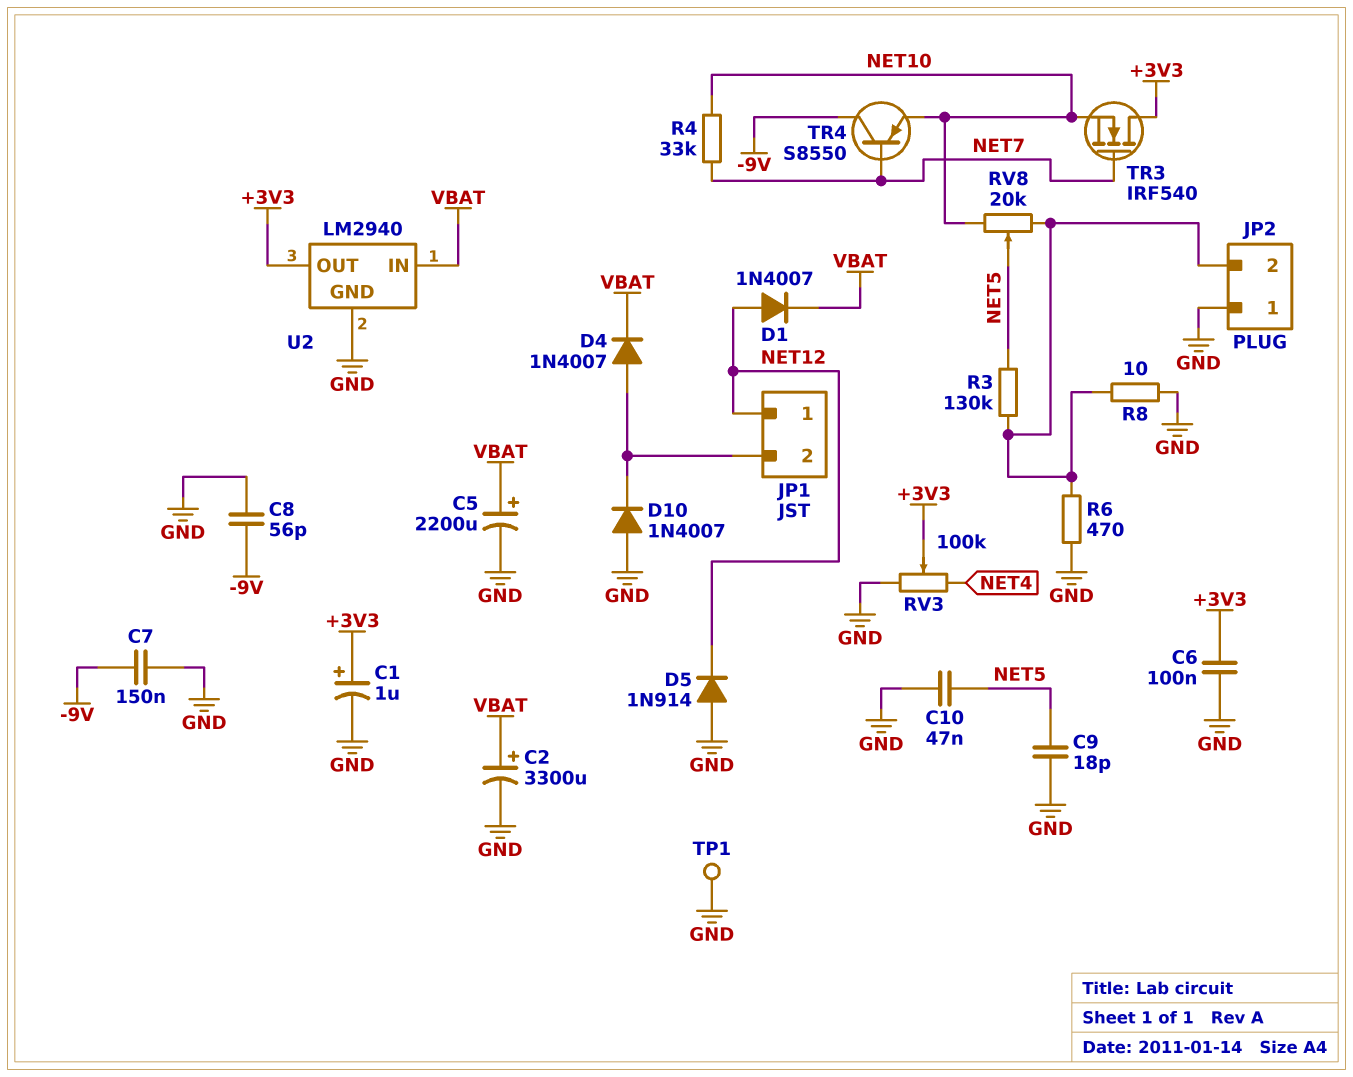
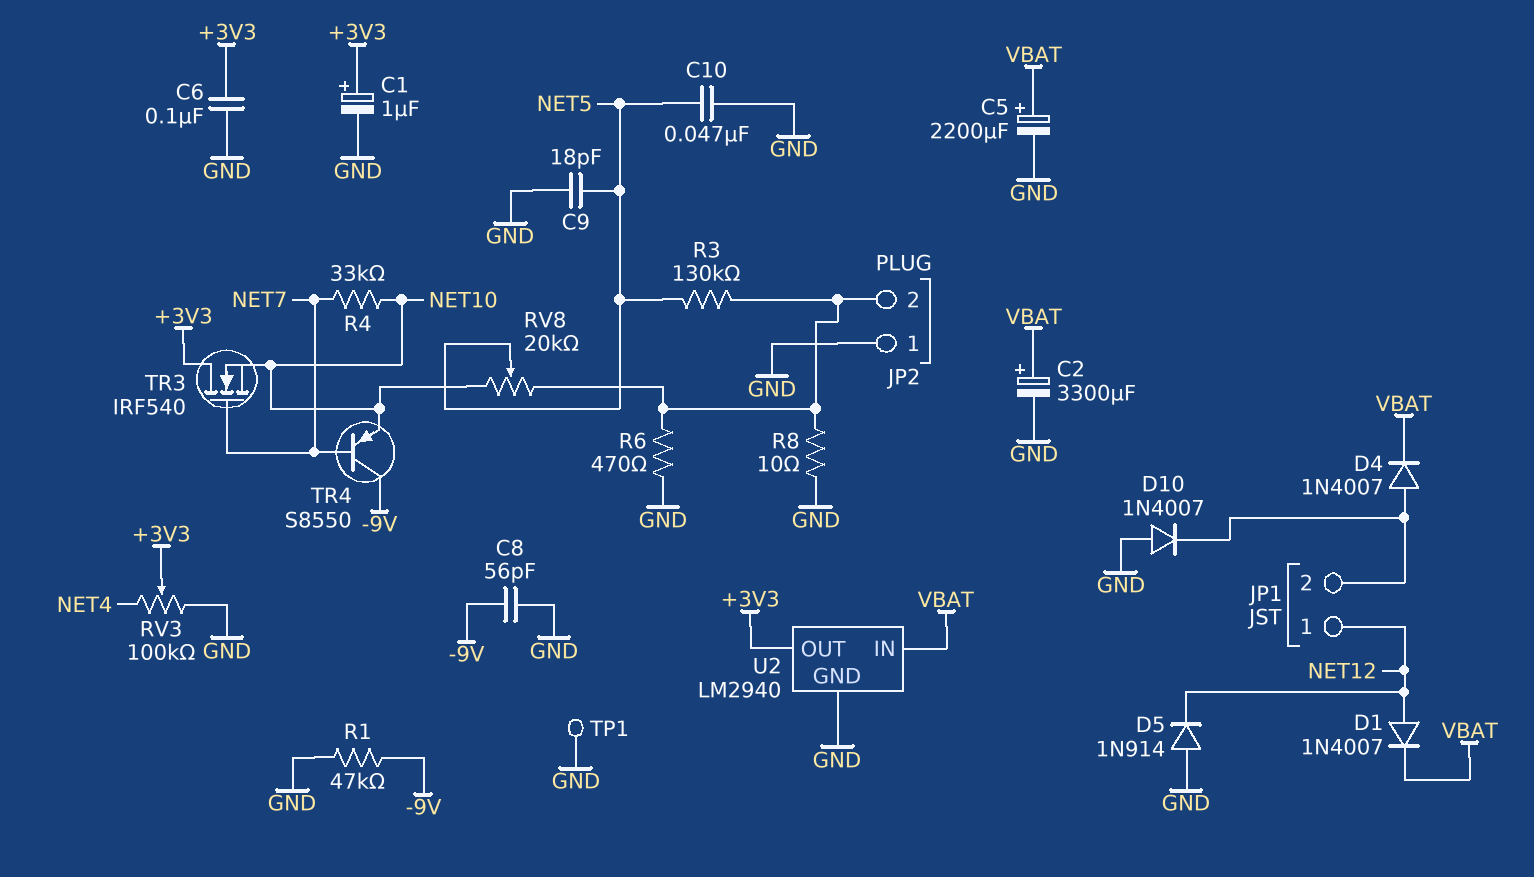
C7: 150nF (-9V, GND) -> none
R1: none -> 47k (-9V, GND)

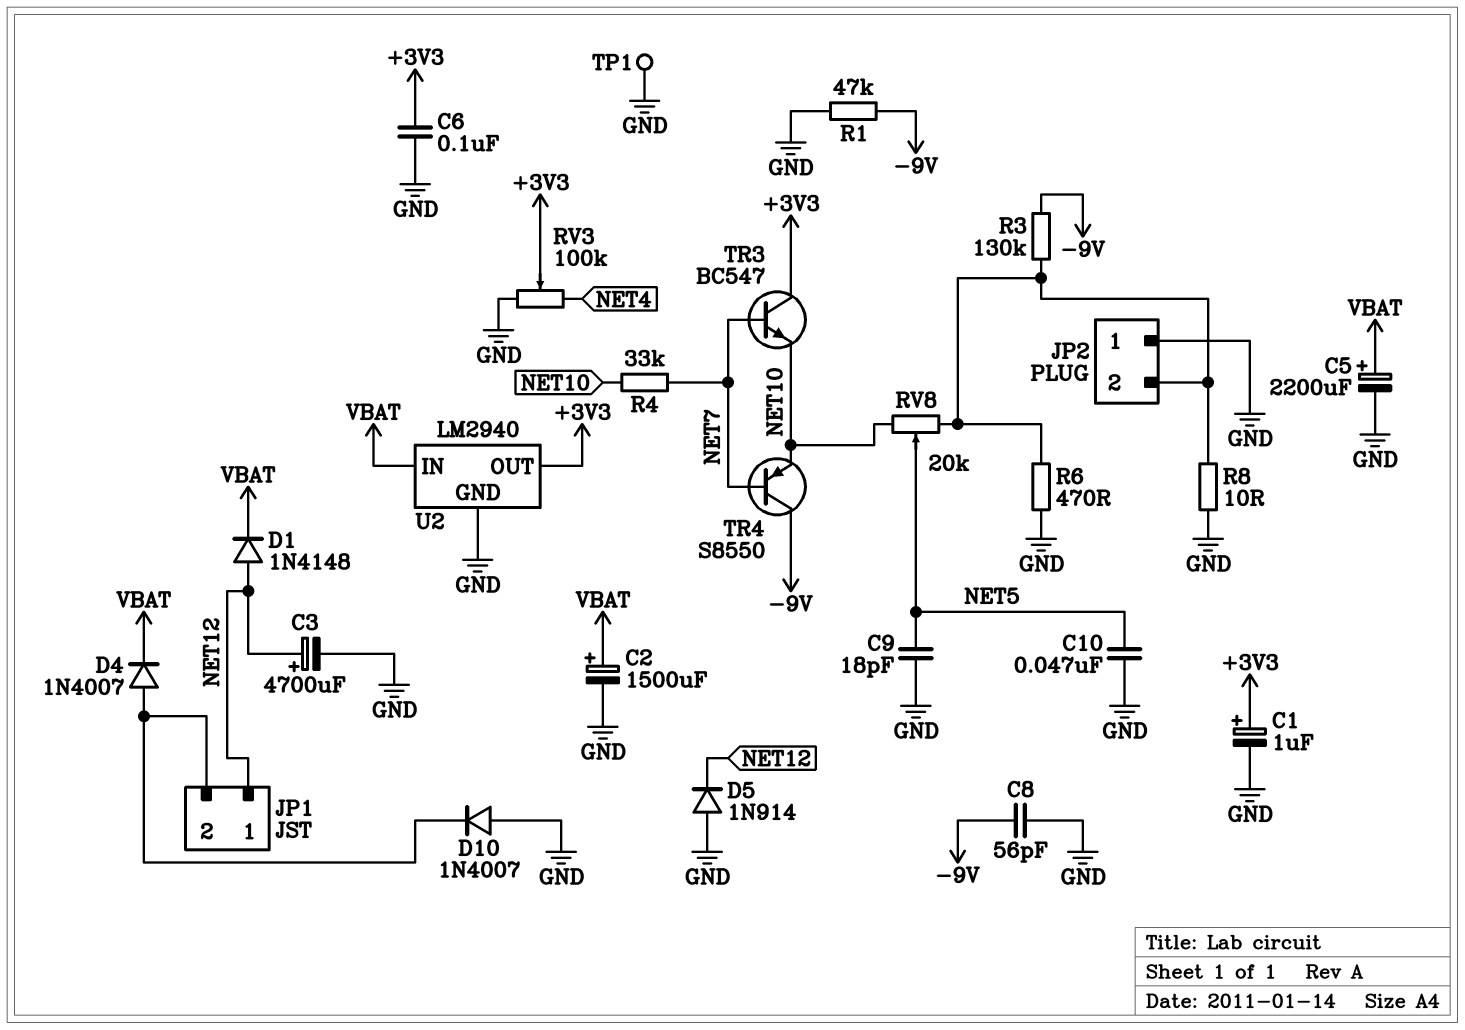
C2: 3300uF (plus VBAT, minus GND) -> 1500uF (plus VBAT, minus GND)
C3: none -> 4700uF (plus NET12, minus GND)
D1: diode 1N4007 (A NET12, K VBAT) -> diode 1N4148 (A NET12, K VBAT)
R3: 130k (JP2/2, NET5) -> 130k (-9V, JP2/2)
TR3: NMOS IRF540 (G NET7, D +3V3, S NET10) -> NPN BC547 (B NET7, C +3V3, E NET10)

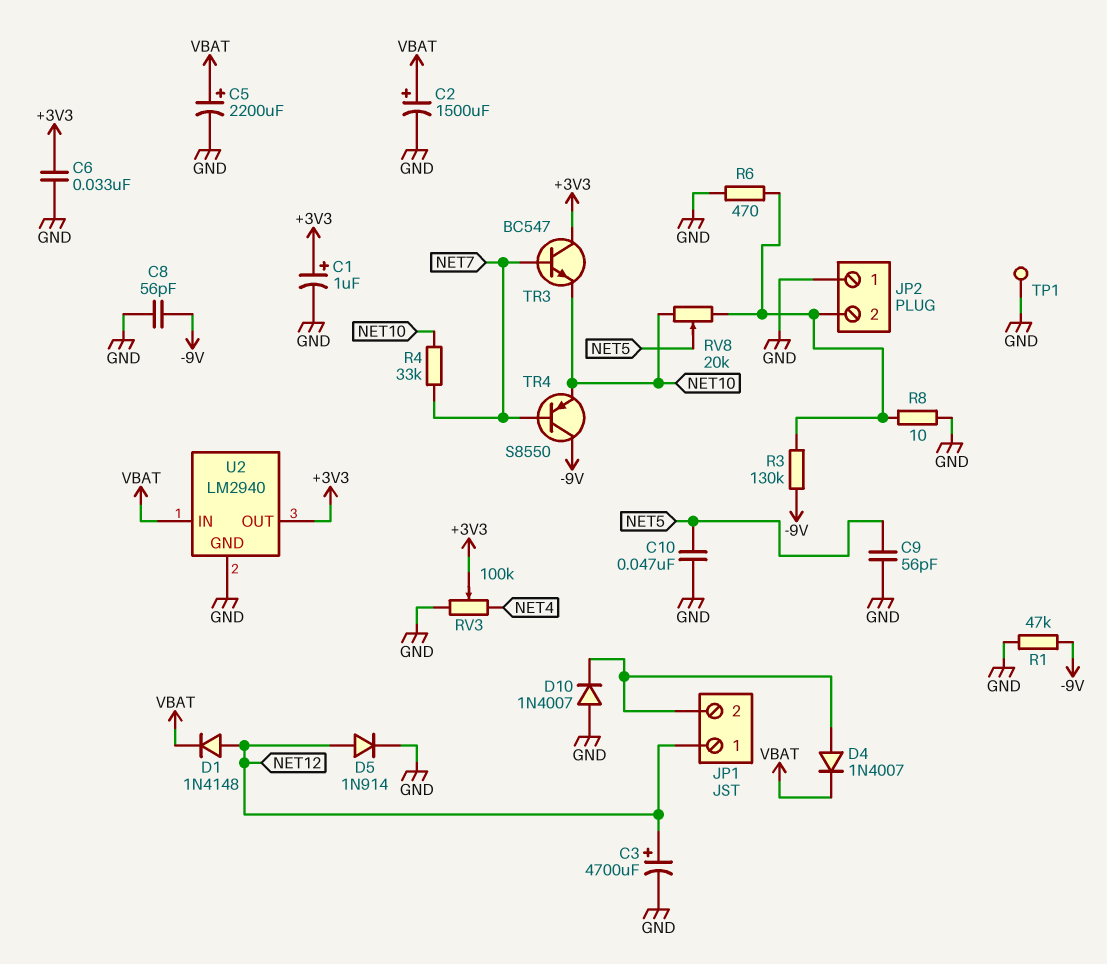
C6: 100nF (+3V3, GND) -> 33nF (+3V3, GND)
C9: 18pF (GND, NET5) -> 56pF (GND, NET5)
D5: diode 1N914 (A GND, K NET12) -> diode 1N914 (A NET12, K GND)

